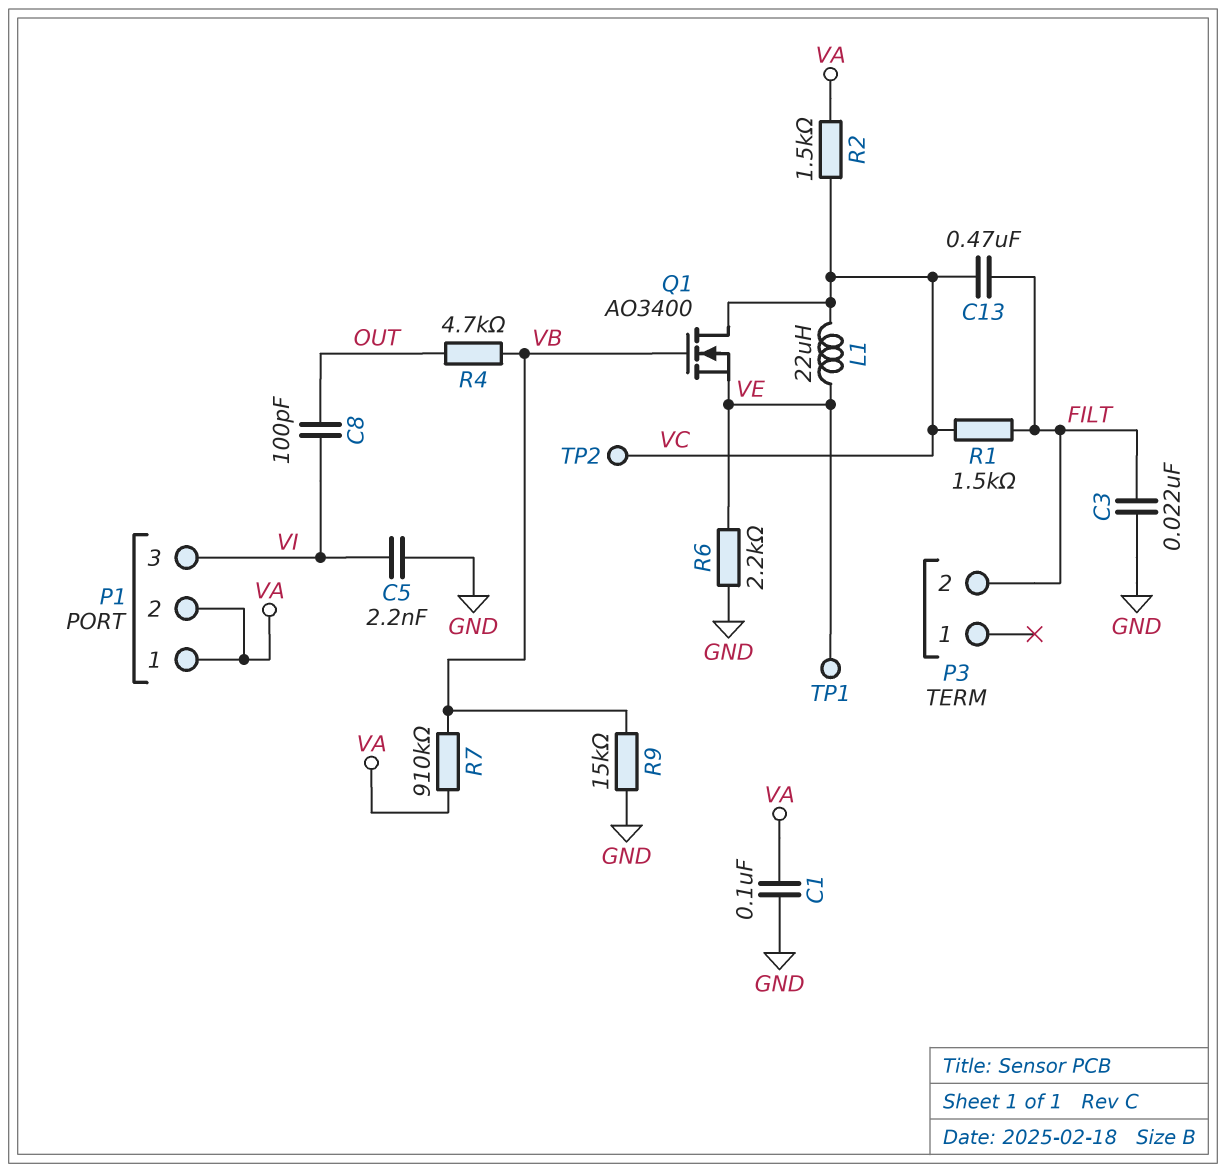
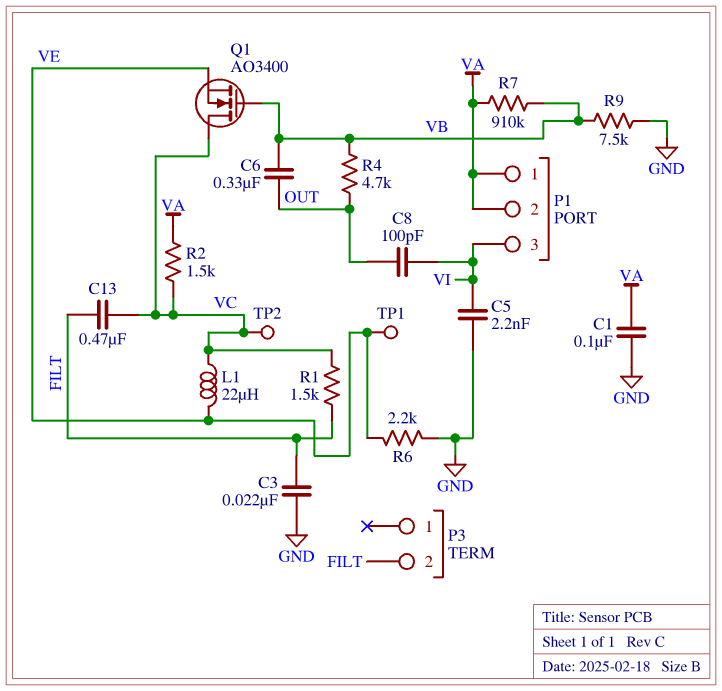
C6: none -> 330nF (OUT, VB)
R9: 15k (GND, VB) -> 7.5k (GND, VB)

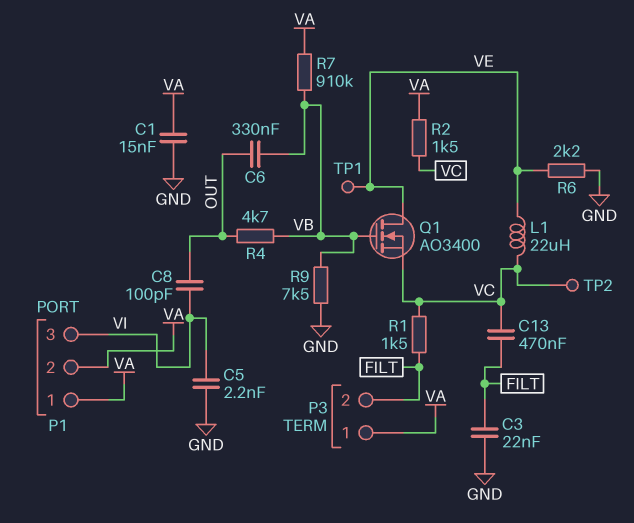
C1: 100nF (GND, VA) -> 15nF (GND, VA)
P3 pin 1: none -> VA
Q1: NMOS AO3400 (G VB, D VC, S VE) -> NMOS AO3400 (G VB, D VE, S VC)

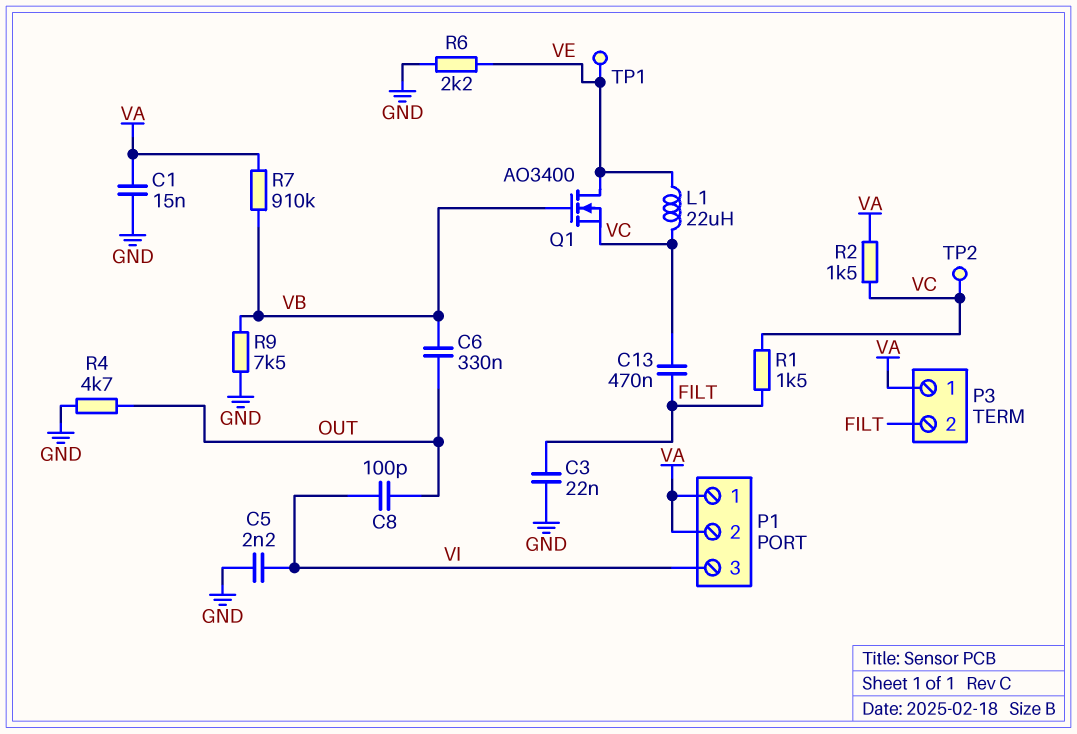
R4: 4.7k (OUT, VB) -> 4.7k (GND, OUT)

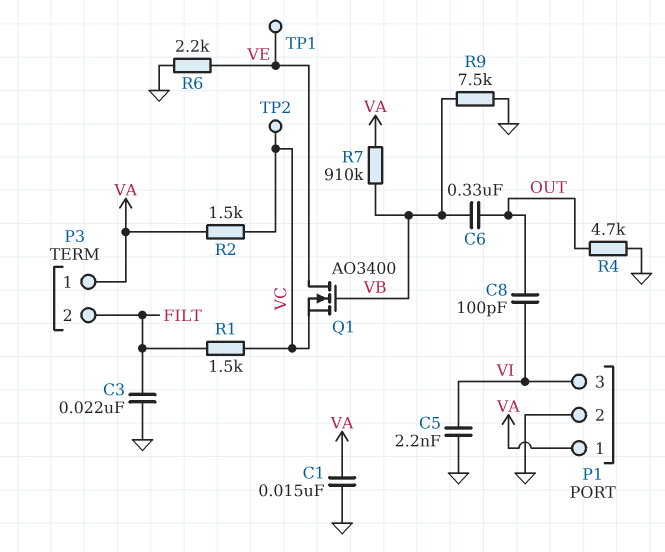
C13: 470nF (FILT, VC) -> none
L1: 22uH (VC, VE) -> none
P1 pin 2: VA -> GND

